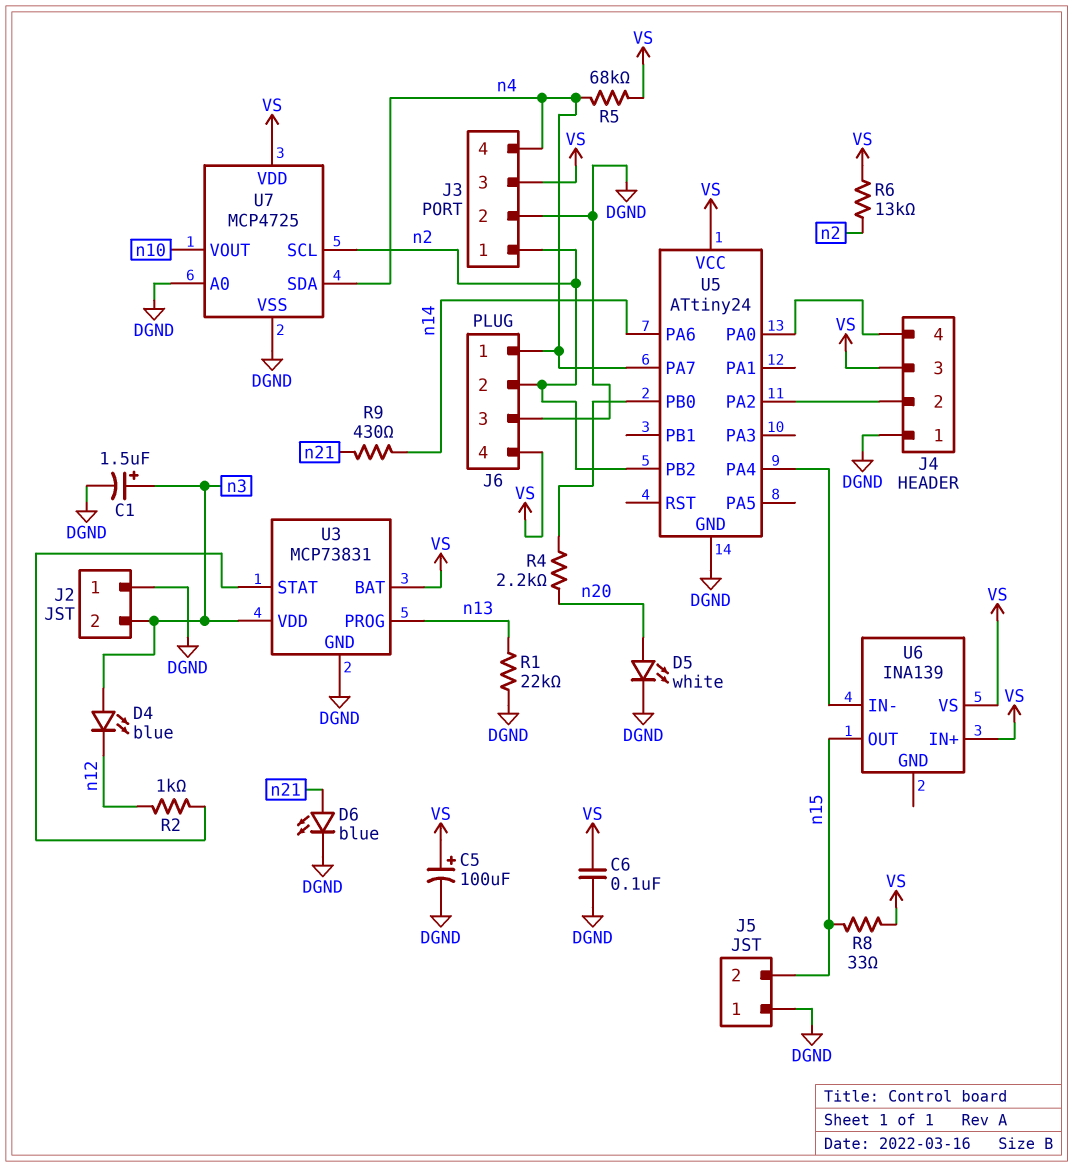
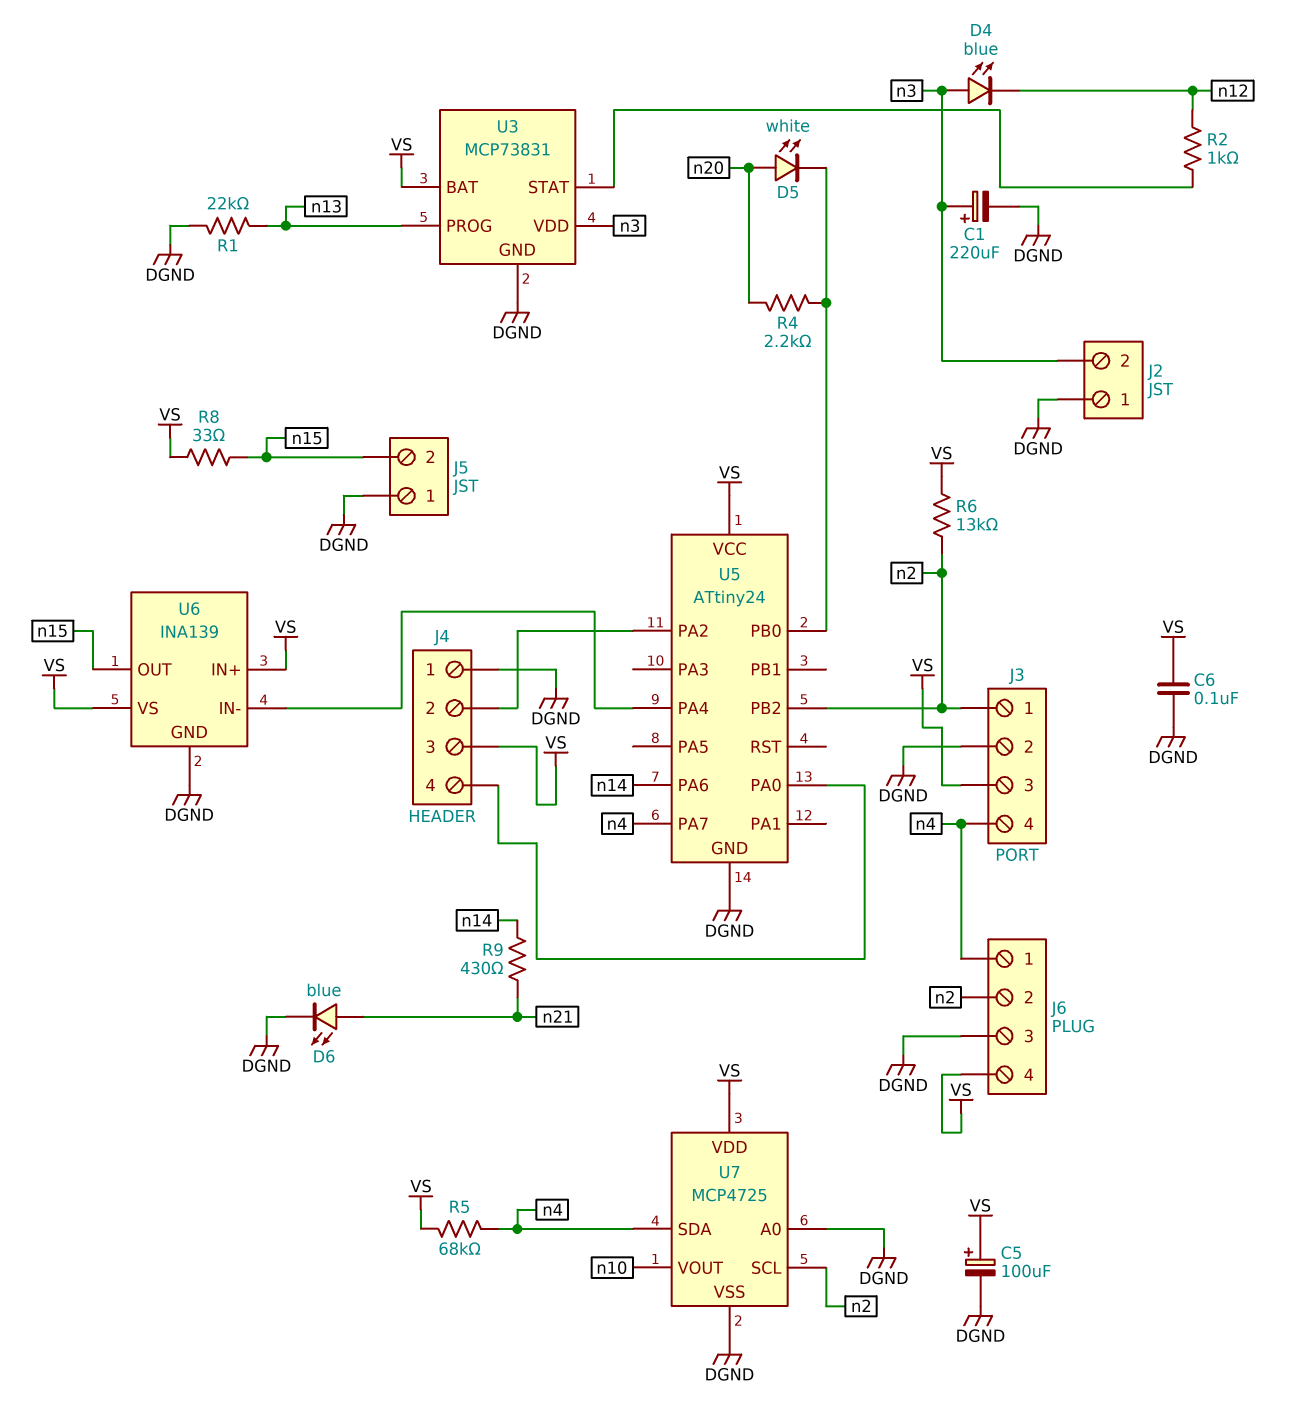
C1: 1.5uF (plus n3, minus DGND) -> 220uF (plus n3, minus DGND)
D5: LED white (A n20, K DGND) -> LED white (A n20, K U5/PB0)
U6 pin GND: none -> DGND

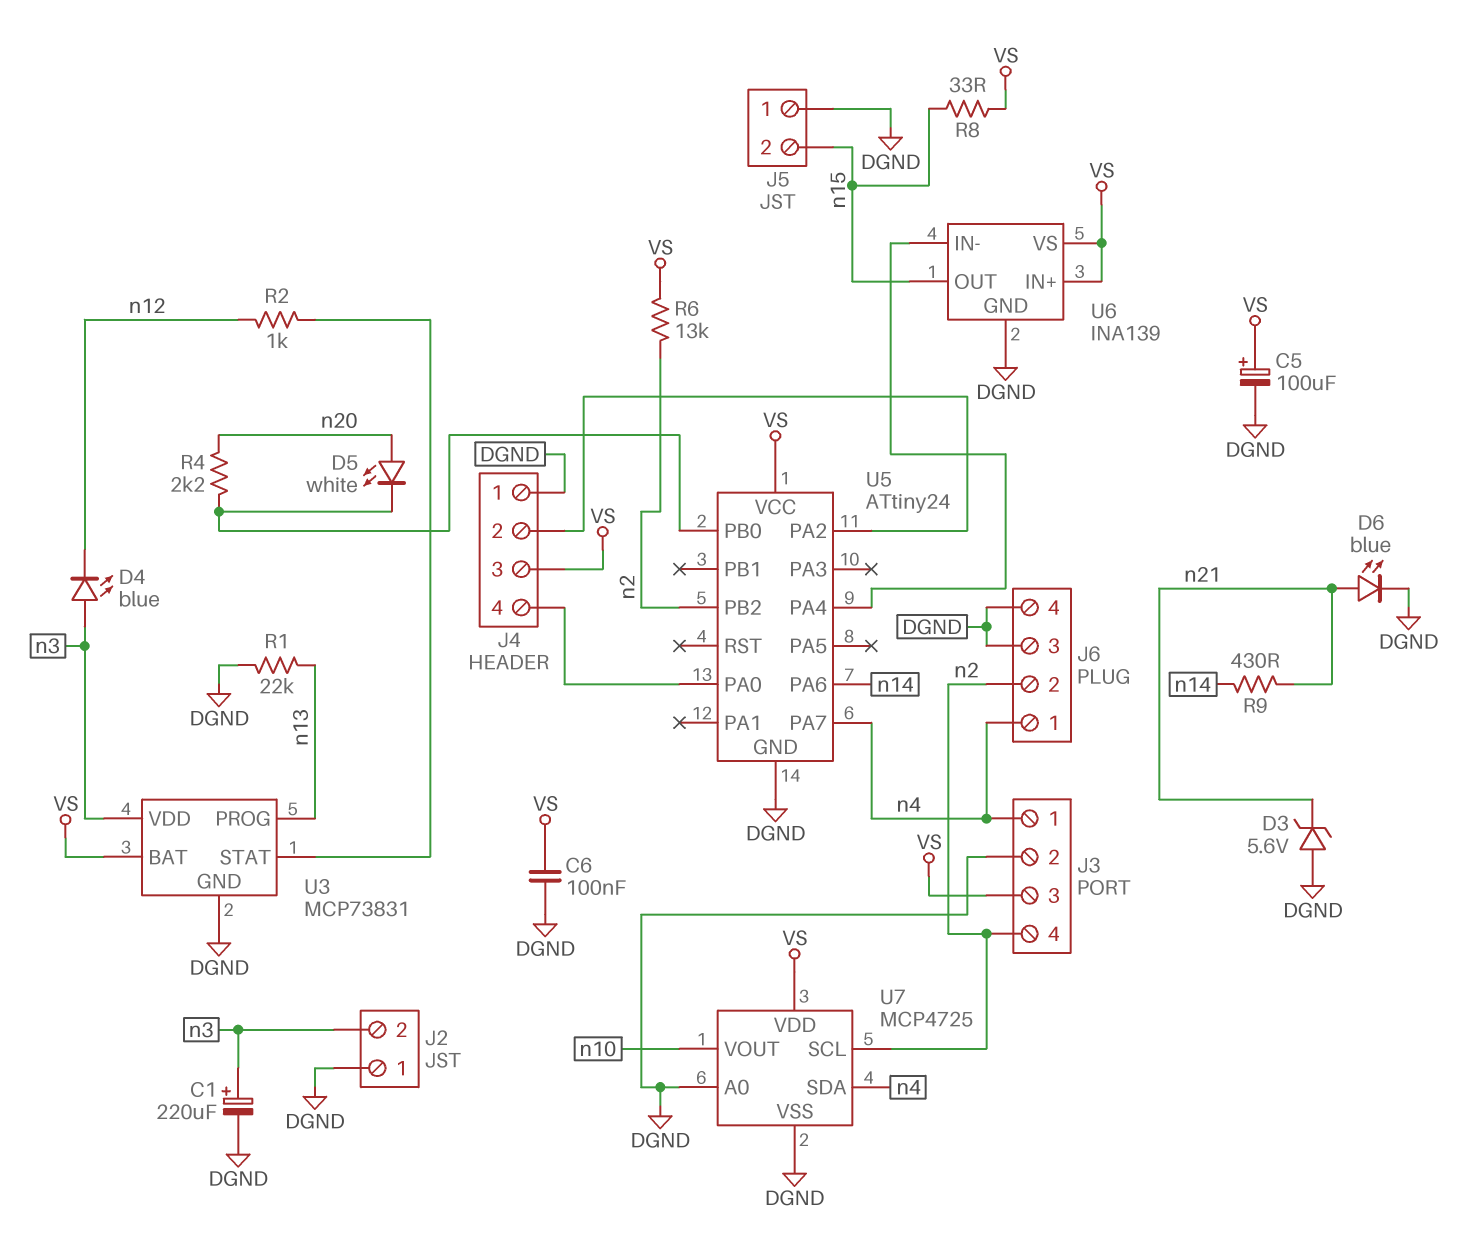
D3: none -> zener 5.6V (A DGND, K n21)
J3 pin 1: n2 -> n4
J3 pin 4: n4 -> n2
J6 pin 4: VS -> DGND
R5: 68k (VS, n4) -> none

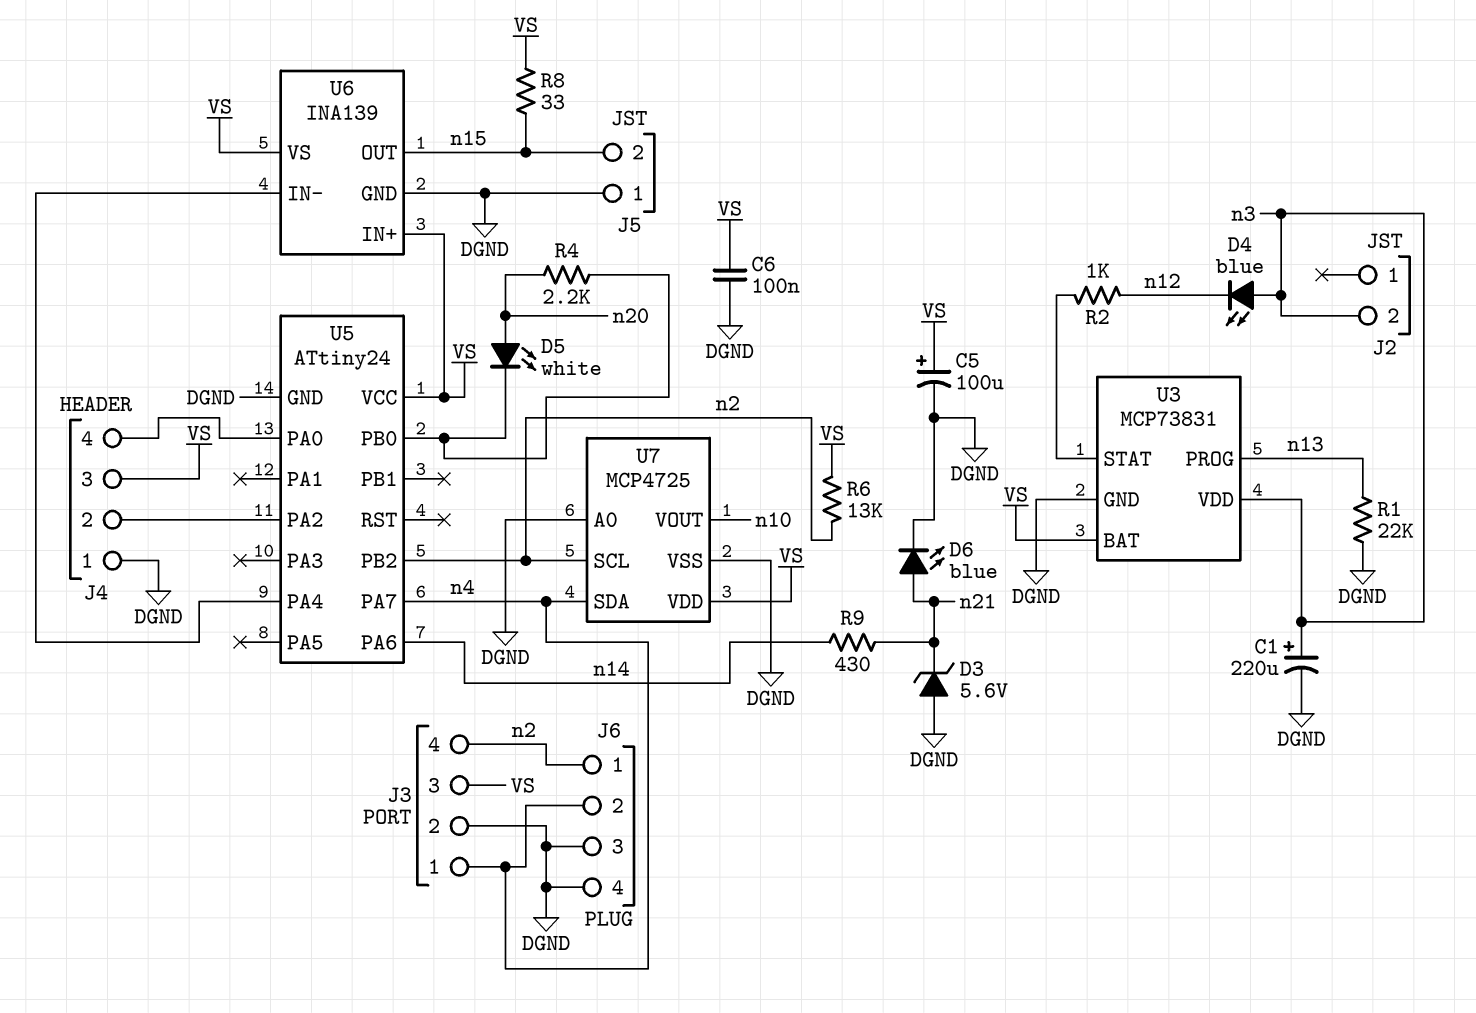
J2 pin 1: DGND -> none
J6 pin 1: n4 -> n2
J6 pin 2: n2 -> n4

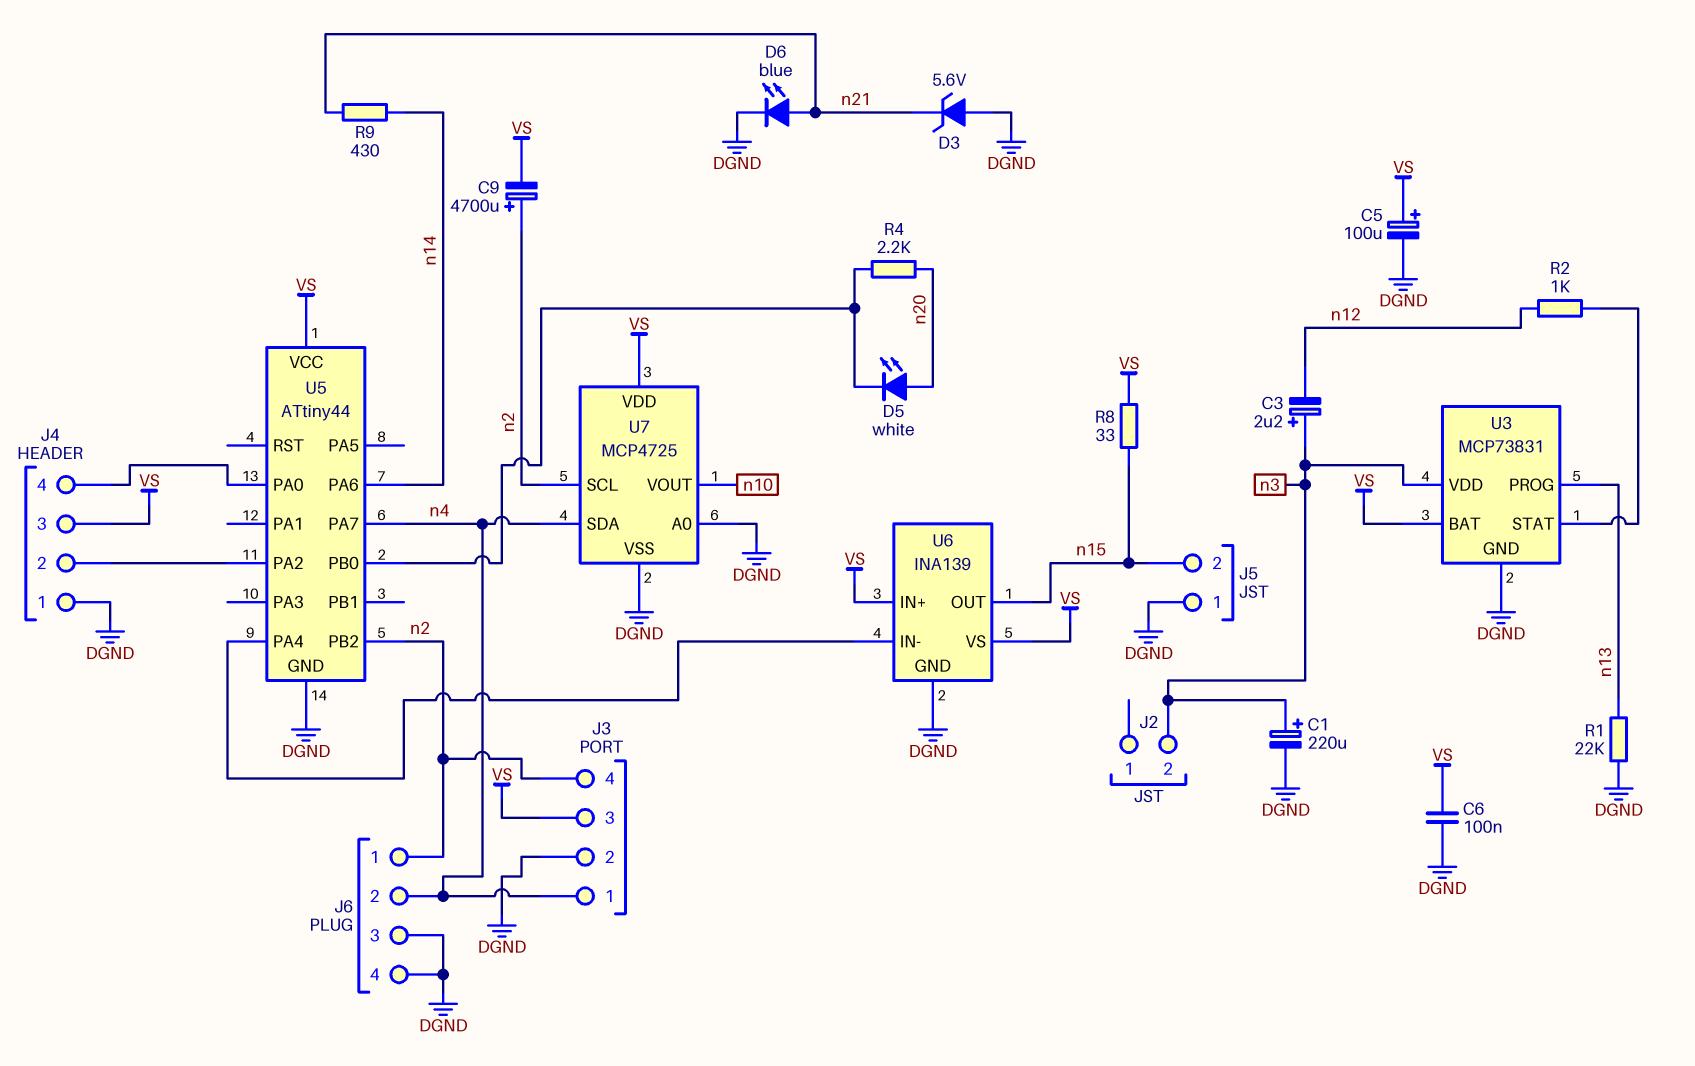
C3: none -> 2.2uF (plus n3, minus n12)
C9: none -> 4700uF (plus n2, minus VS)
D4: LED blue (A n3, K n12) -> none
R6: 13k (VS, n2) -> none
U5: ATtiny24 -> ATtiny44

